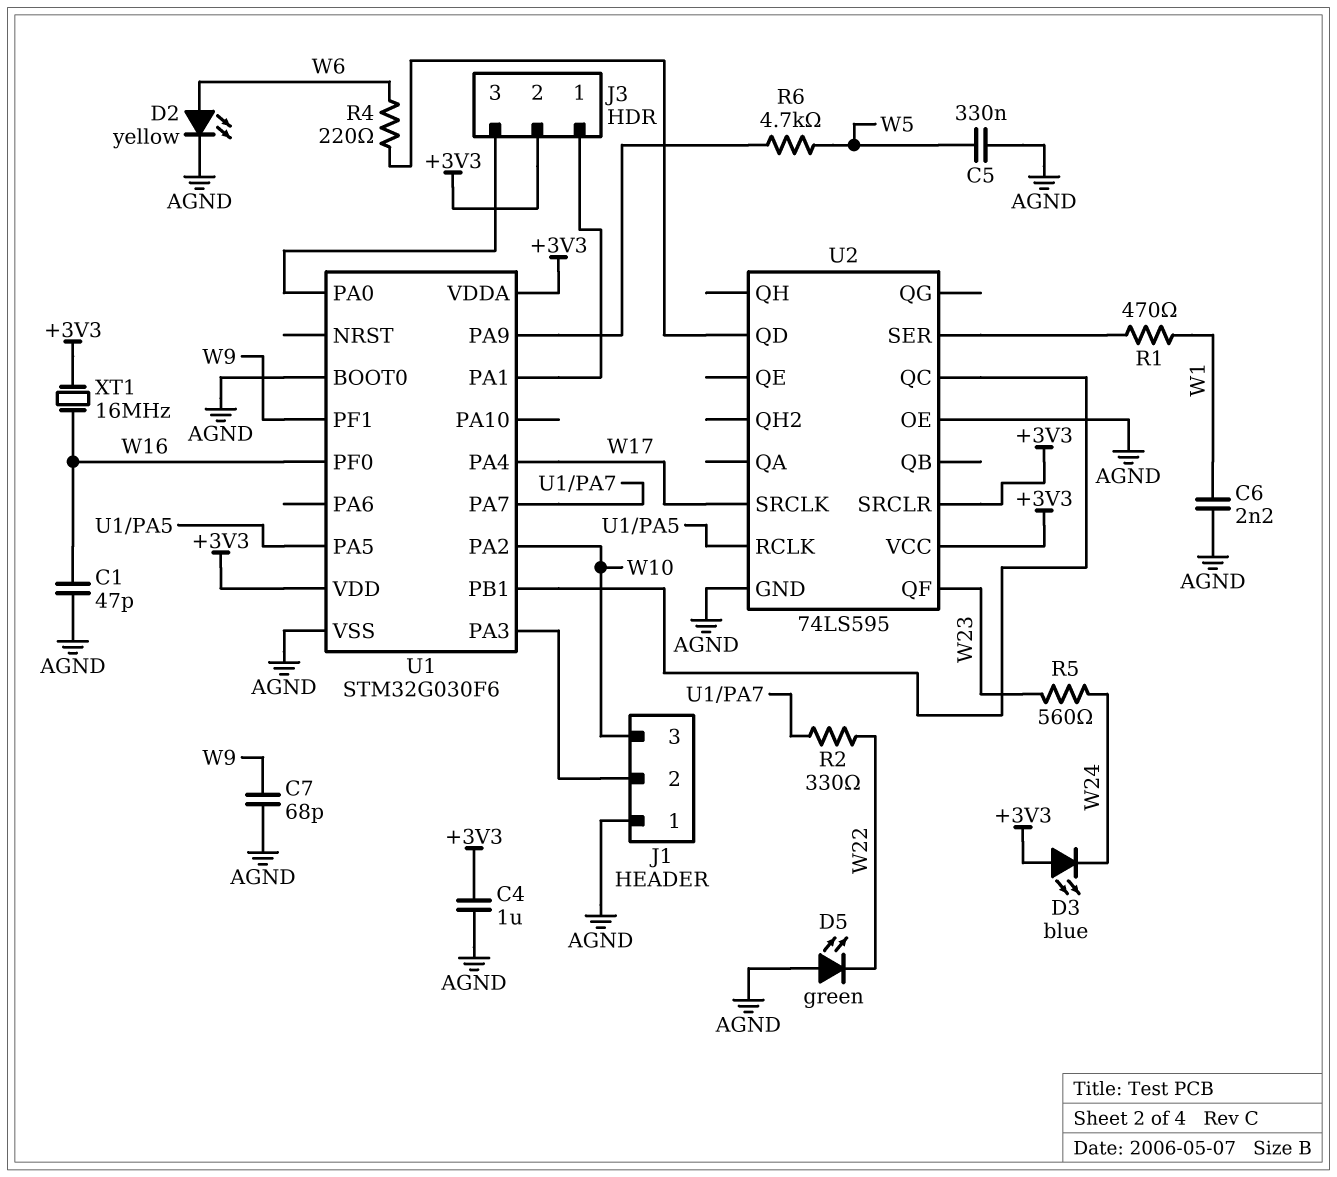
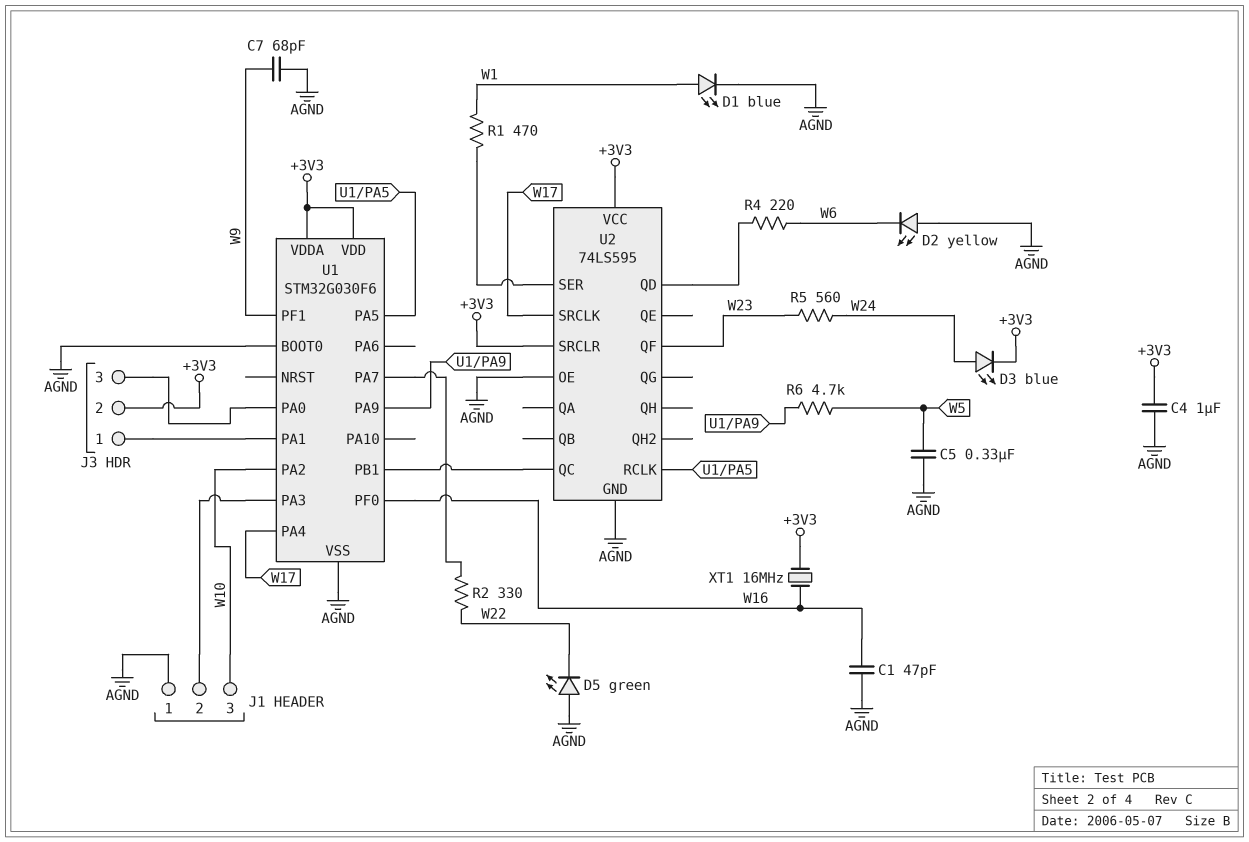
C6: 2.2nF (AGND, W1) -> none
D1: none -> LED blue (A W1, K AGND)
D2: LED yellow (A W6, K AGND) -> LED yellow (A AGND, K W6)
D3: LED blue (A +3V3, K W24) -> LED blue (A W24, K +3V3)

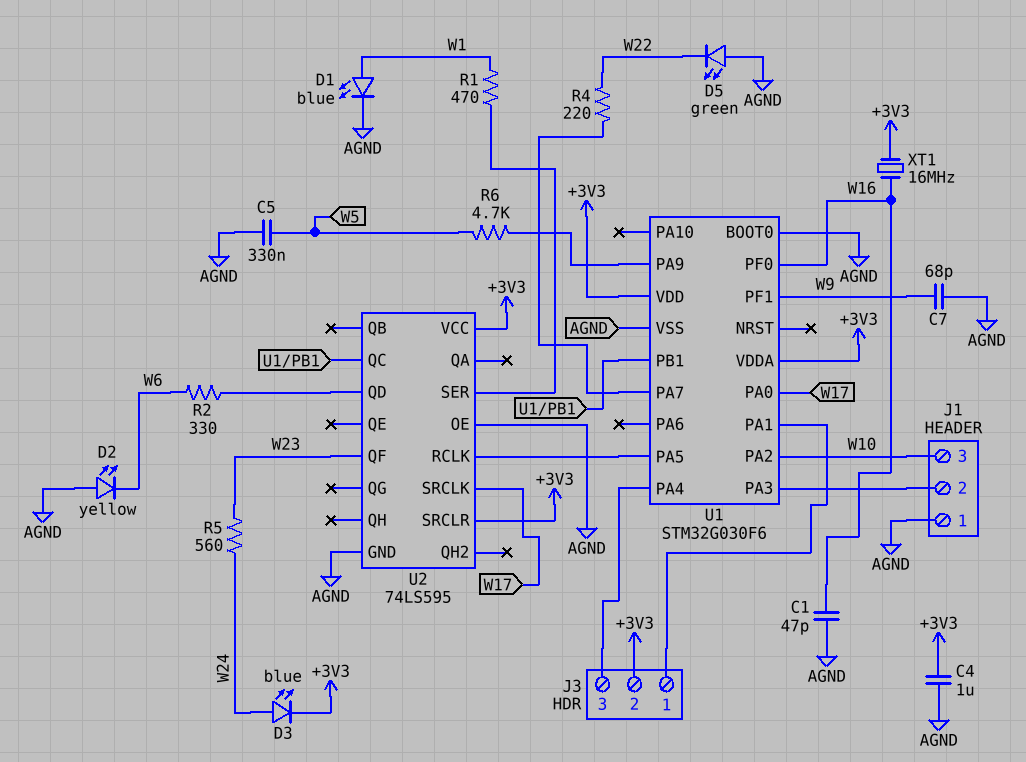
R2: 330 (U1/PA7, W22) -> 330 (U2/QD, W6)
R4: 220 (U2/QD, W6) -> 220 (U1/PA7, W22)
U1 pin PA0: J3/3 -> W17
U1 pin PA4: W17 -> J3/3

